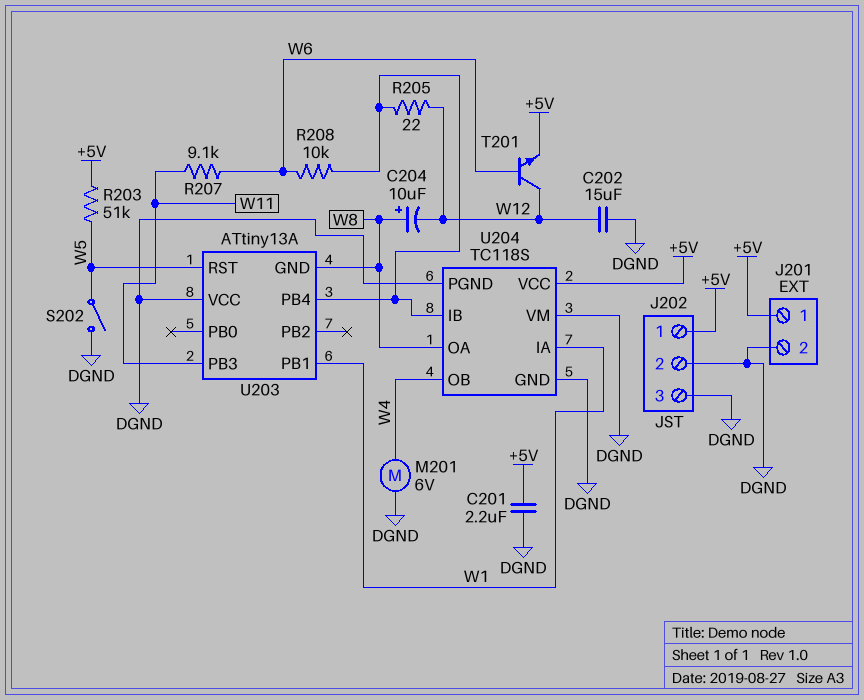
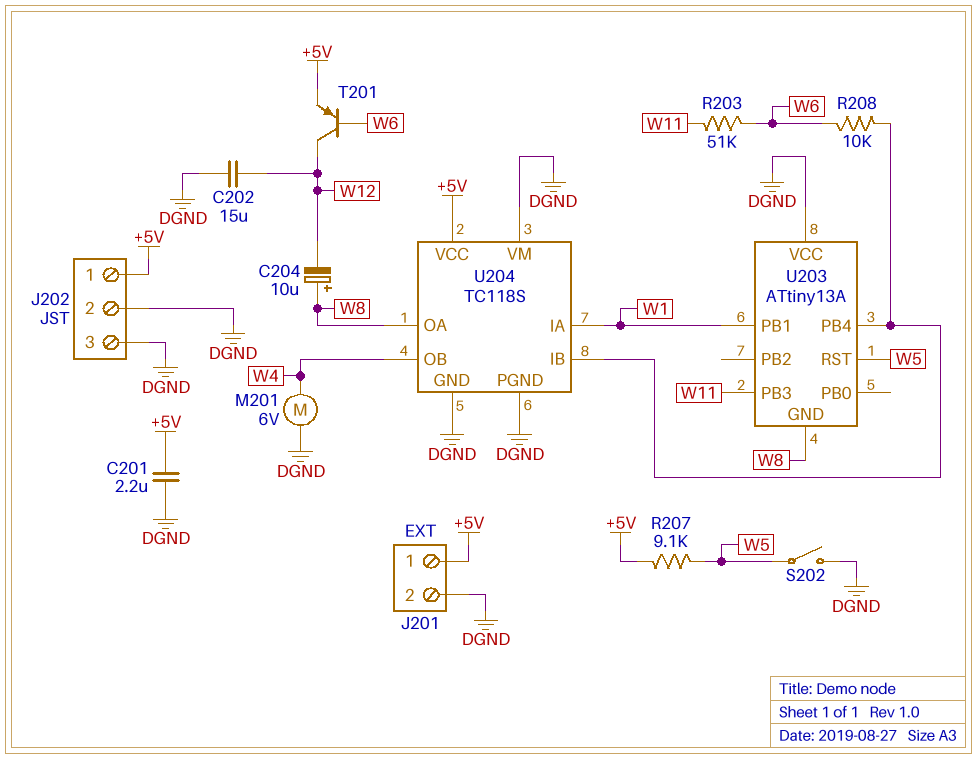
R203: 51k (+5V, W5) -> 51k (W6, W11)
R205: 22 (U203/PB4, W12) -> none
R207: 9.1k (W6, W11) -> 9.1k (+5V, W5)
T201: NPN (B W6, C W12, E +5V) -> PNP (B W6, C W12, E +5V)

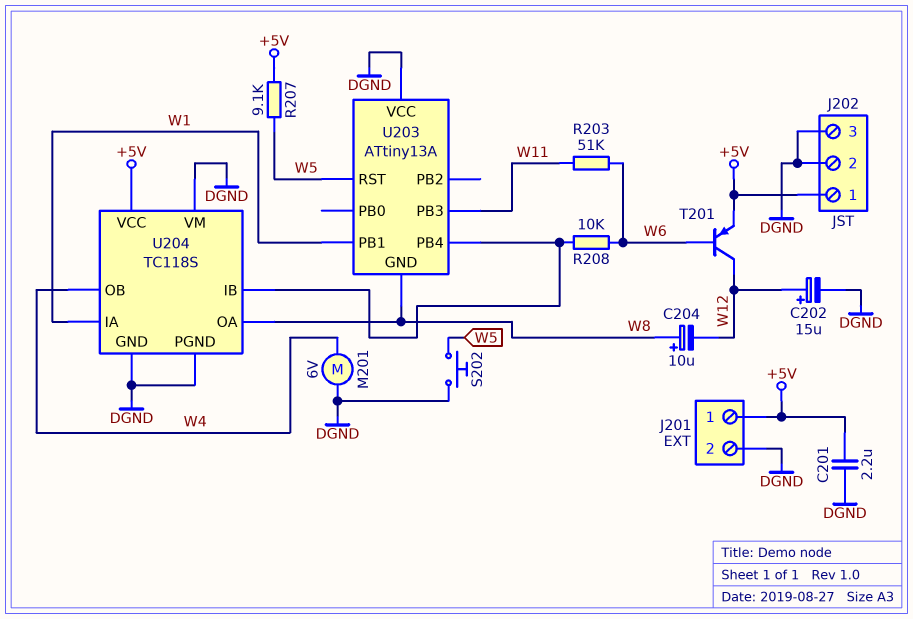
C202: 15uF (DGND, W12) -> 15uF (plus W12, minus DGND)
S202: switch (DGND, W5) -> button (DGND, W5)

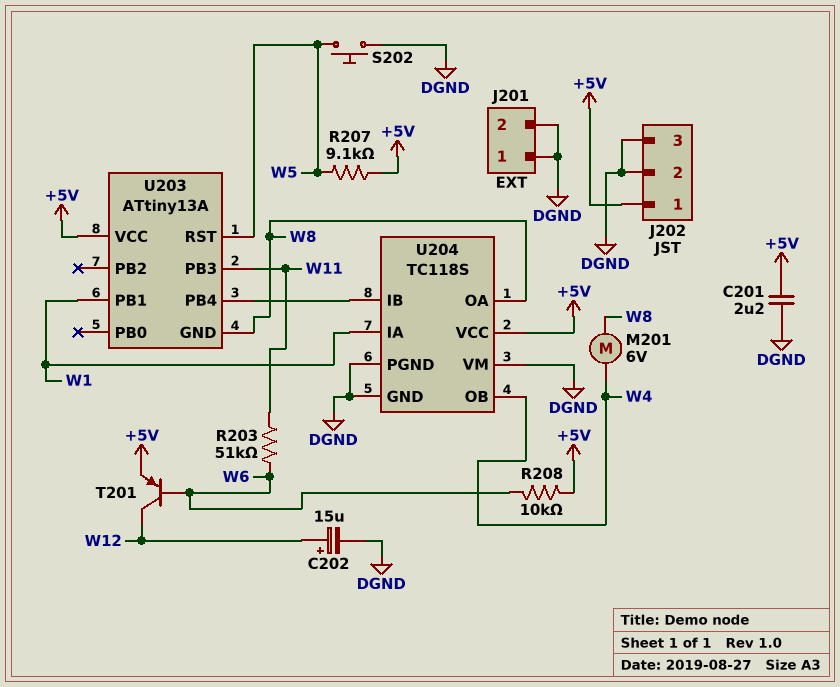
C204: 10uF (plus W8, minus W12) -> none
J201 pin 1: +5V -> DGND
M201: motor 6V (DGND, W4) -> motor 6V (W4, W8)
R208: 10k (U203/PB4, W6) -> 10k (+5V, W6)
U203 pin VCC: DGND -> +5V

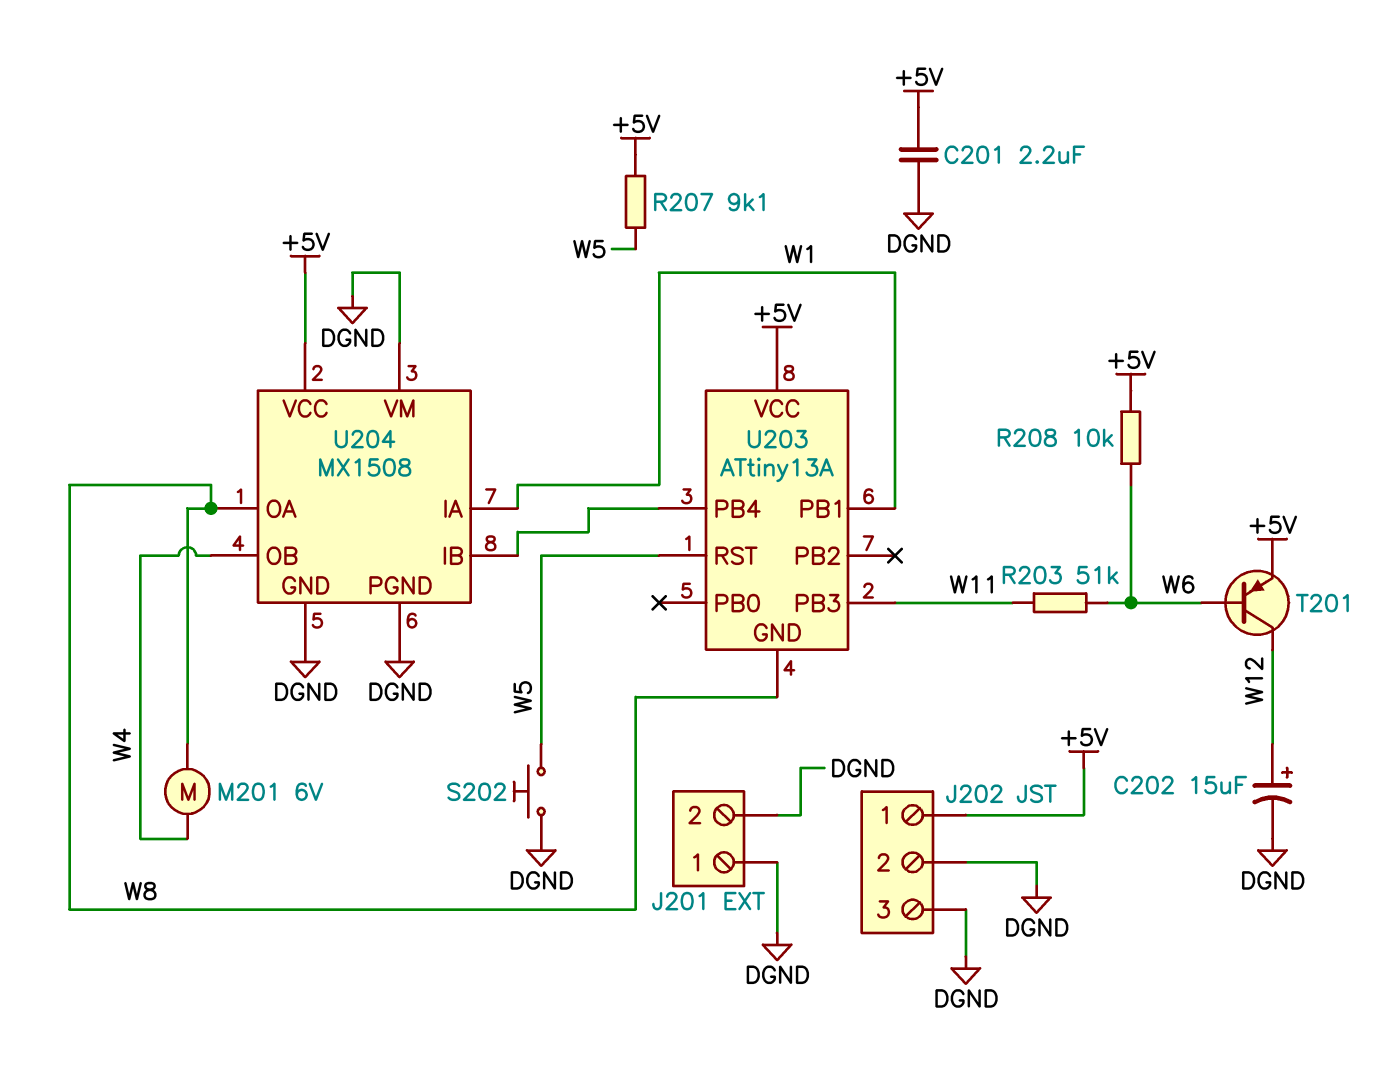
U204: TC118S -> MX1508

